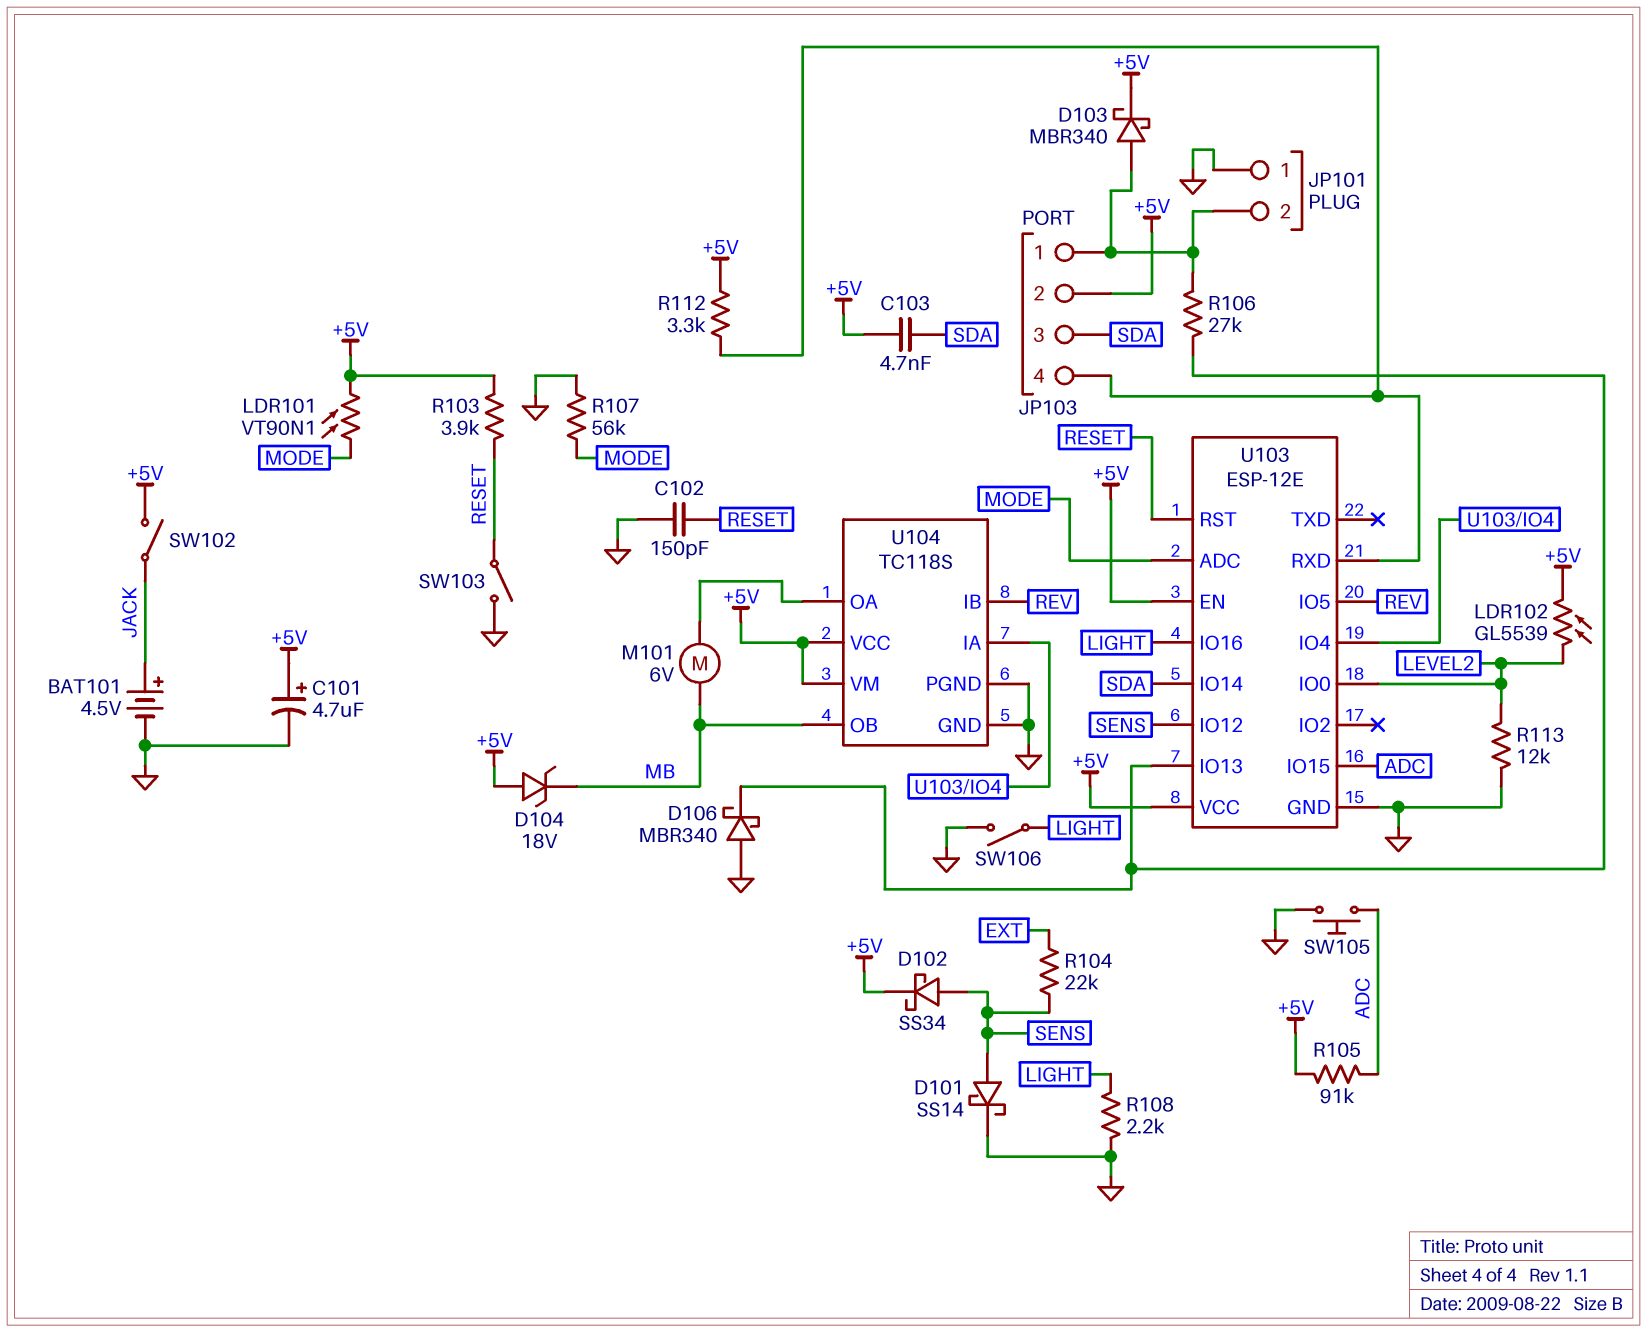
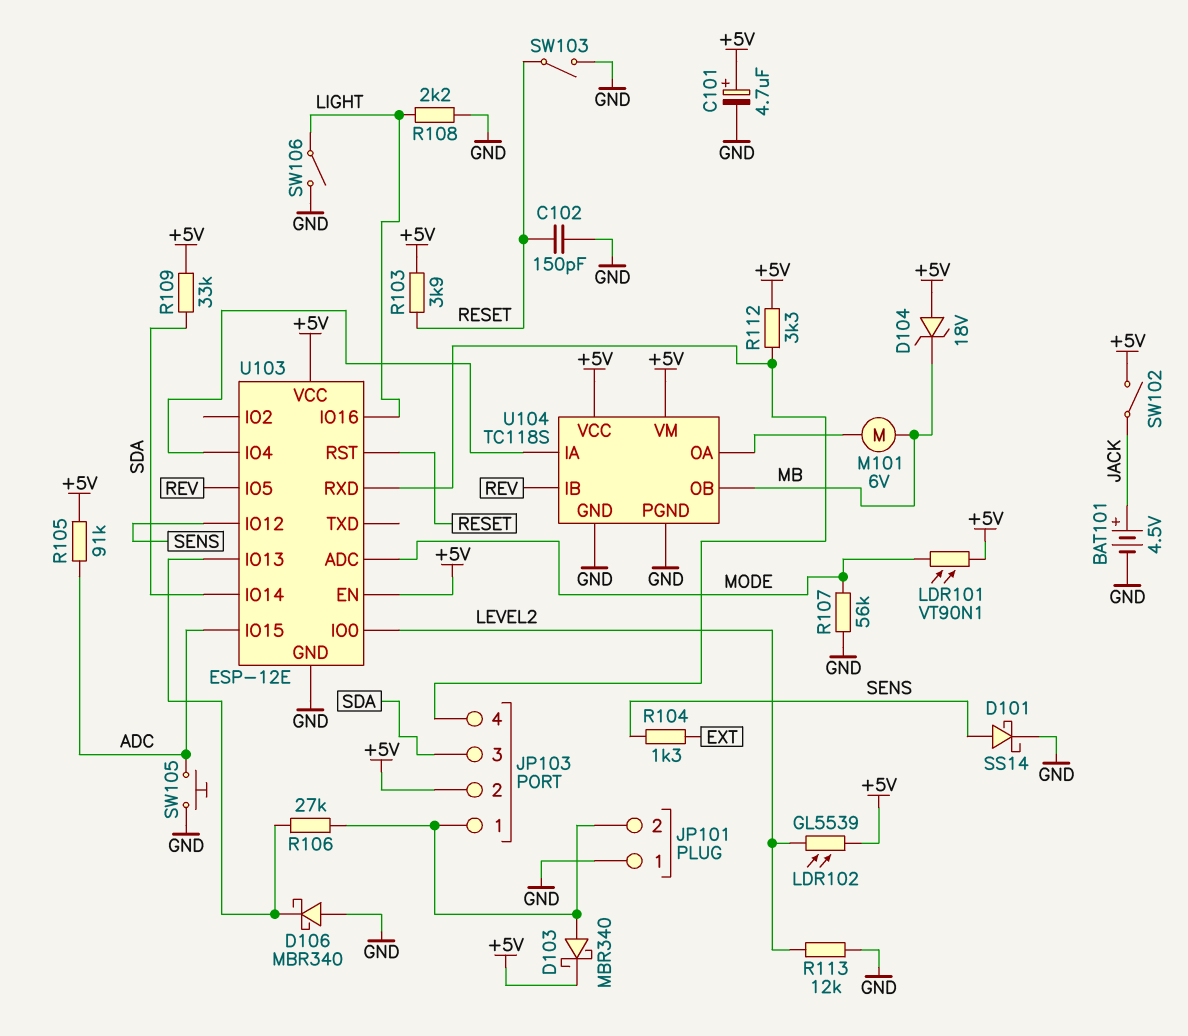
C103: 4.7nF (+5V, SDA) -> none
D102: schottky SS34 (A SENS, K +5V) -> none
R104: 22k (EXT, SENS) -> 1.3k (EXT, SENS)
R109: none -> 33k (+5V, SDA)

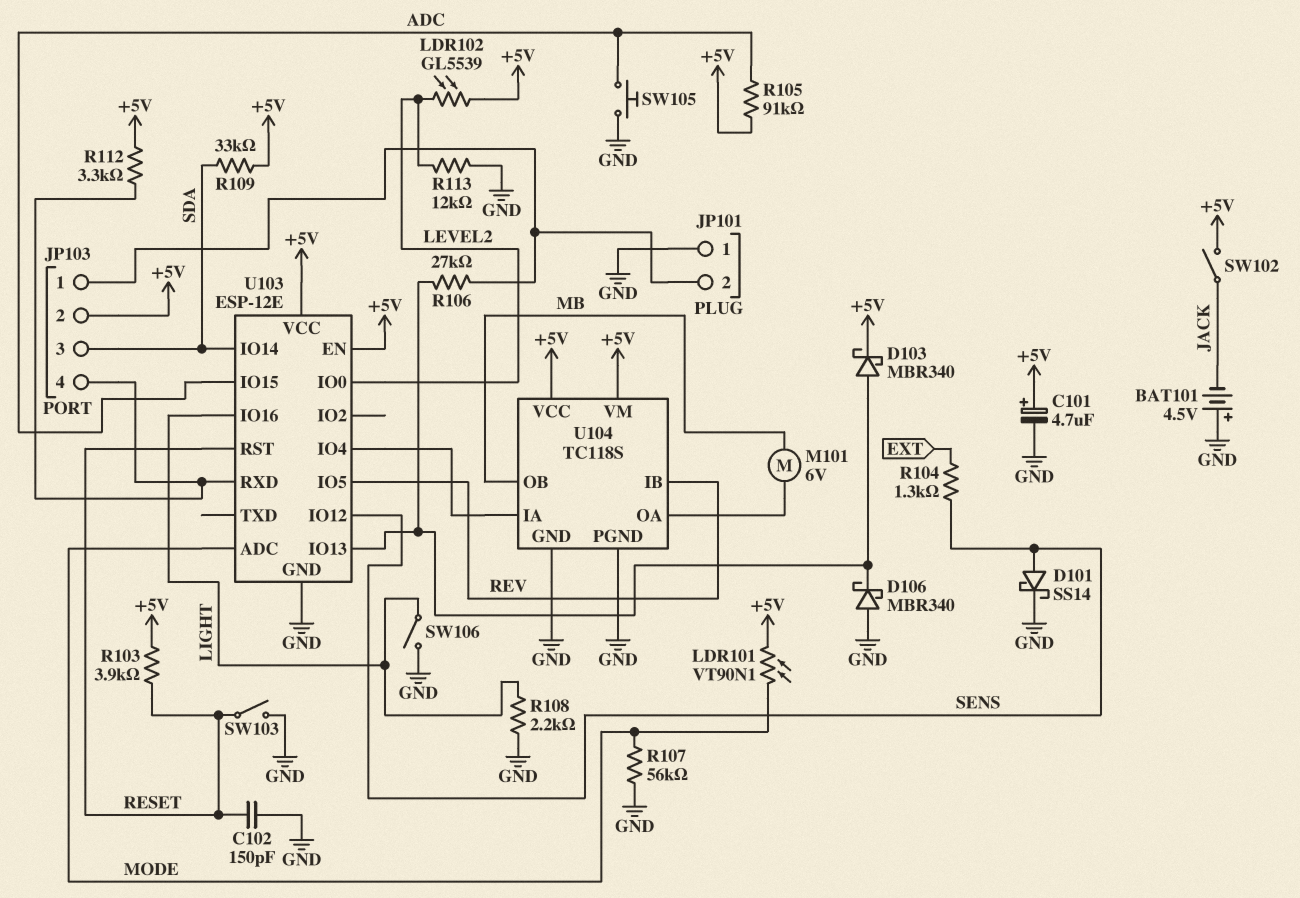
BAT101: 4.5V (plus JACK, minus GND) -> 4.5V (plus GND, minus JACK)
D103: schottky MBR340 (A JP101/2, K +5V) -> schottky MBR340 (A U103/IO13, K +5V)
D104: zener 18V (A +5V, K MB) -> none

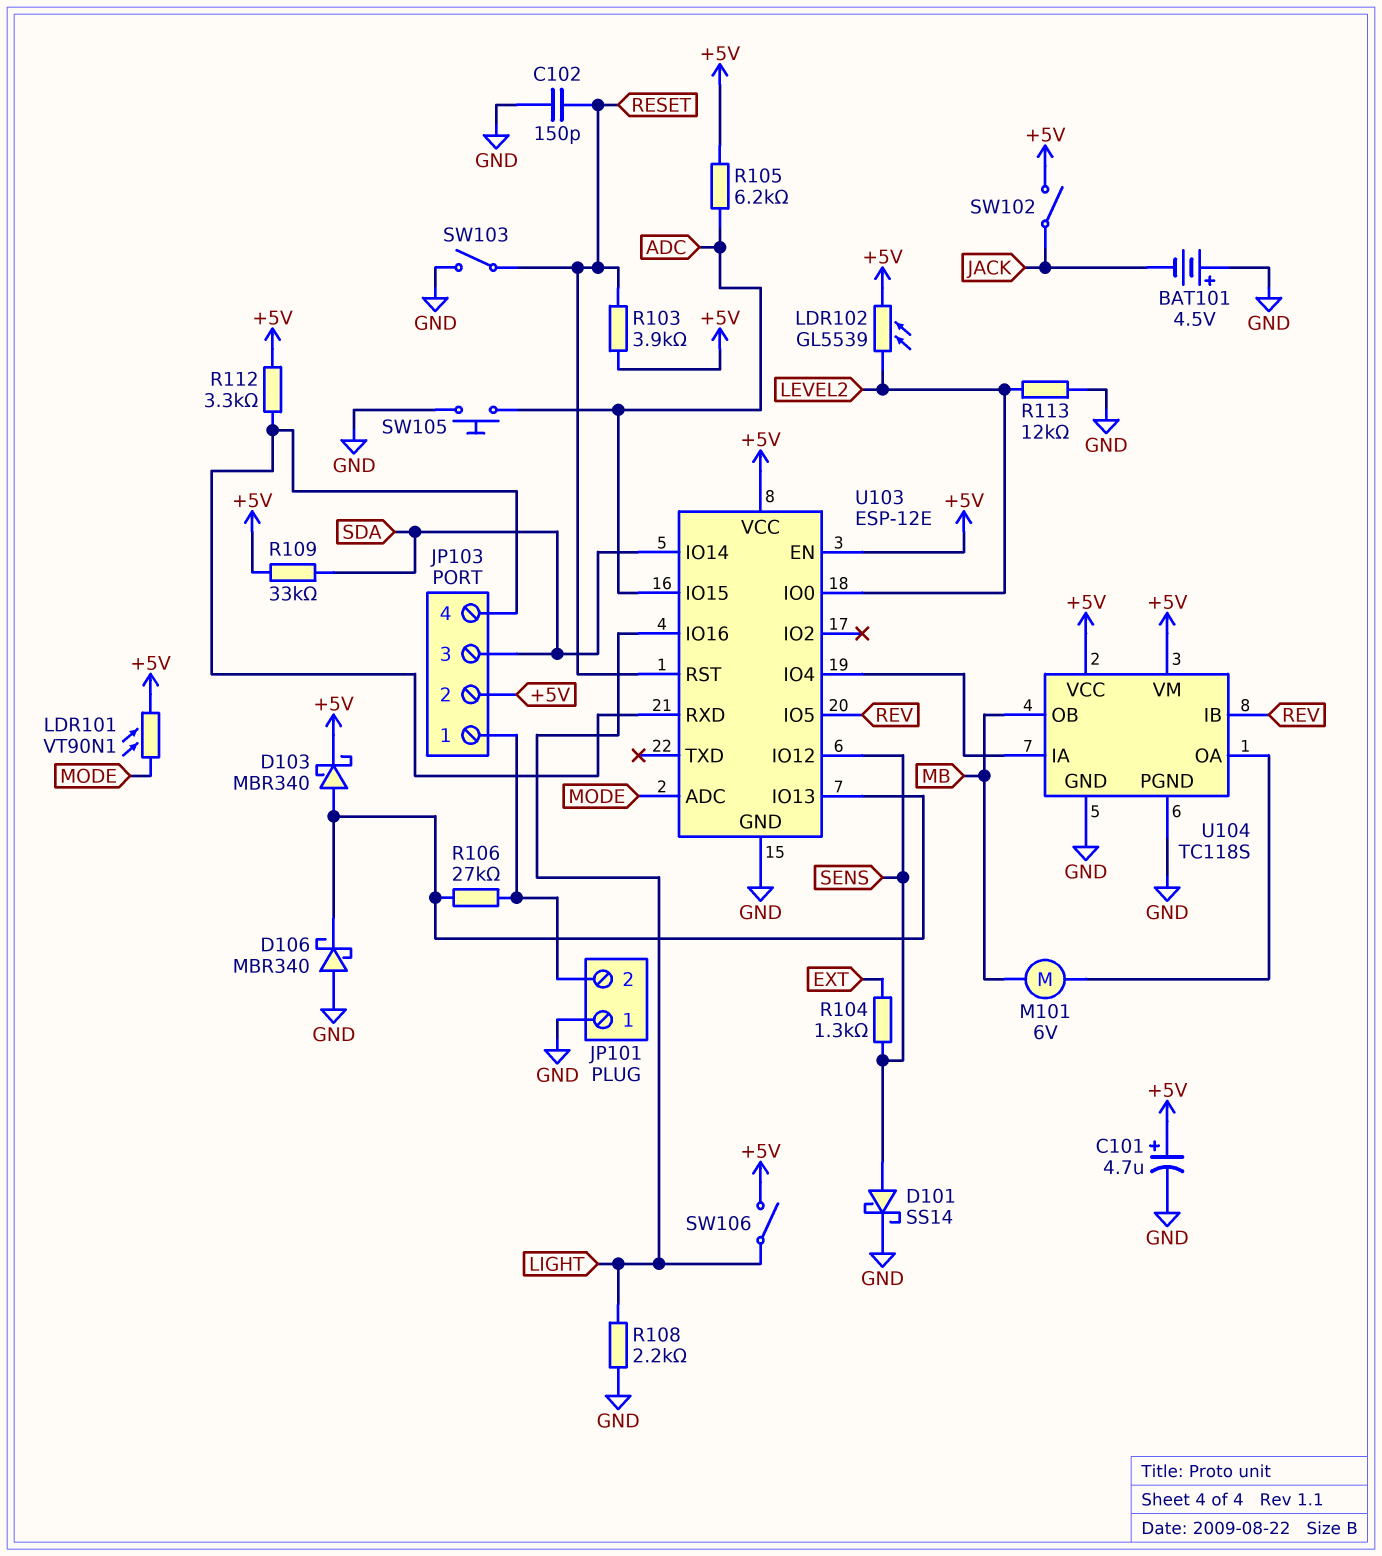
R105: 91k (+5V, ADC) -> 6.2k (+5V, ADC)
R107: 56k (GND, MODE) -> none
SW106: switch (GND, LIGHT) -> switch (+5V, LIGHT)

